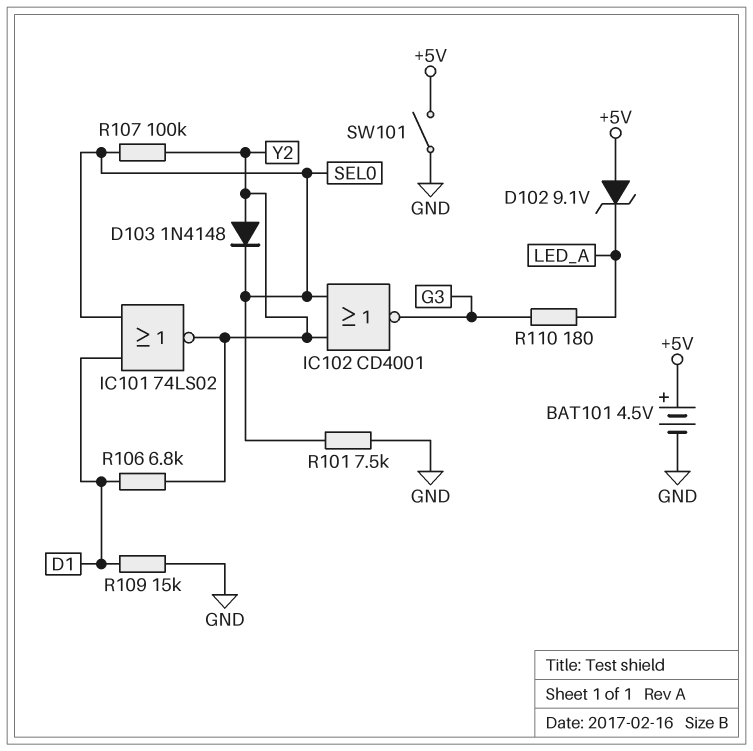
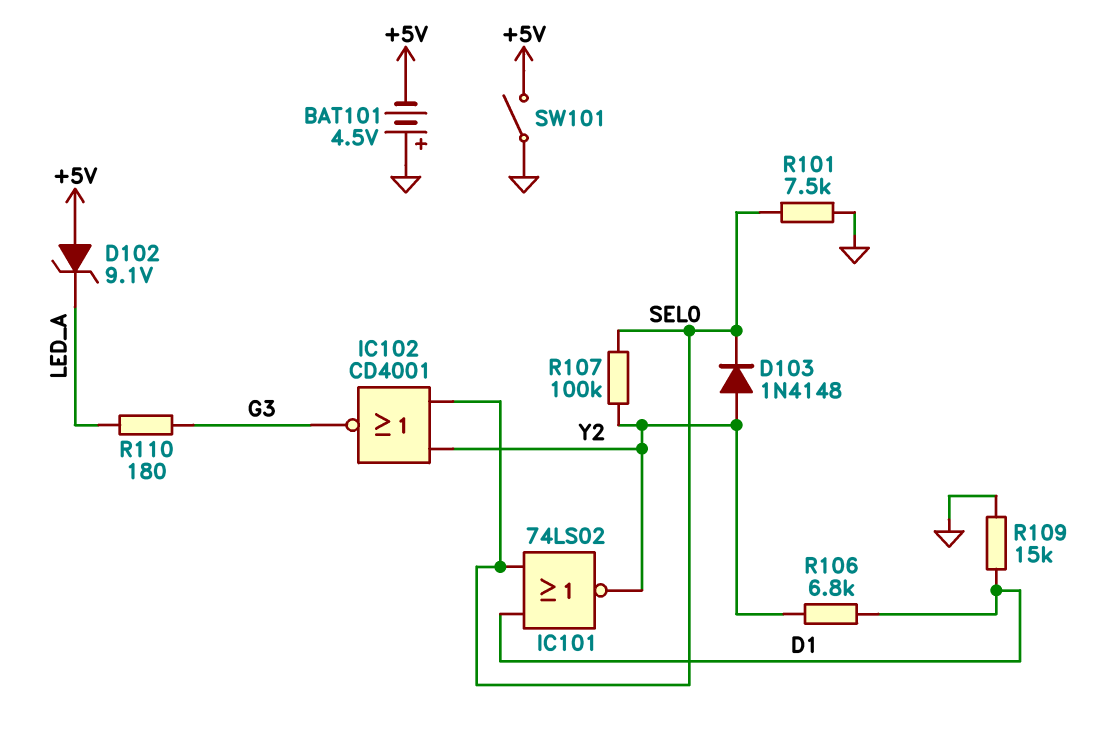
BAT101: 4.5V (plus +5V, minus GND) -> 4.5V (plus GND, minus +5V)

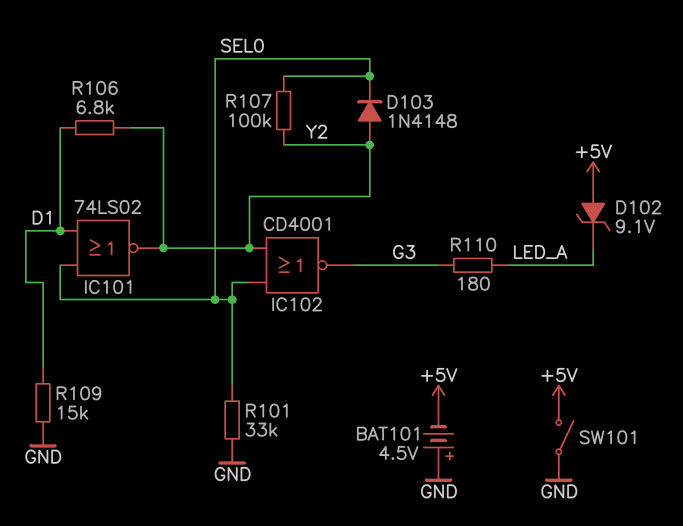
R101: 7.5k (GND, SEL0) -> 33k (GND, SEL0)

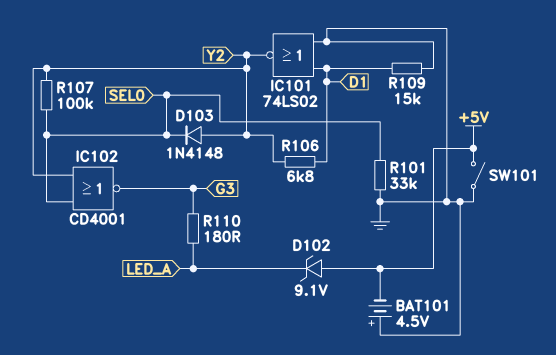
IC101: NOR 74LS02 (in D1, in SEL0, out Y2) -> NOR 74LS02 (in D1, in GND, out Y2)

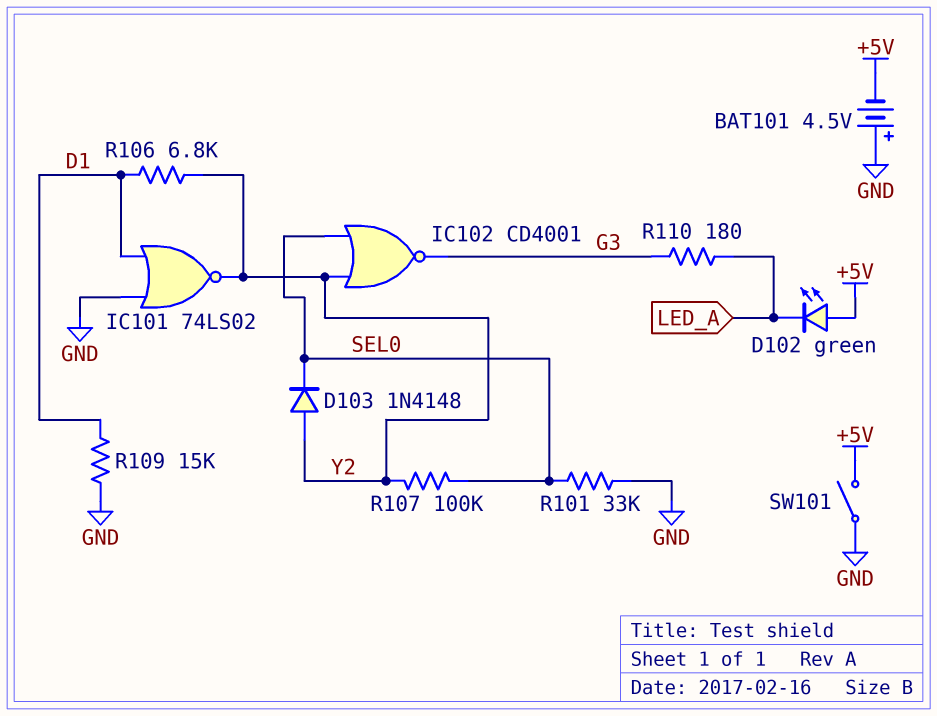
D102: zener 9.1V (A +5V, K LED_A) -> LED green (A +5V, K LED_A)

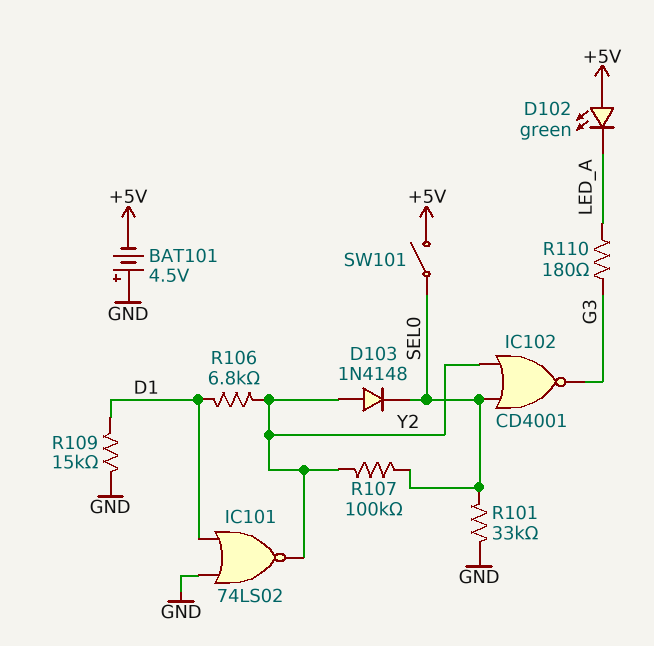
SW101: switch (+5V, GND) -> switch (+5V, SEL0)

